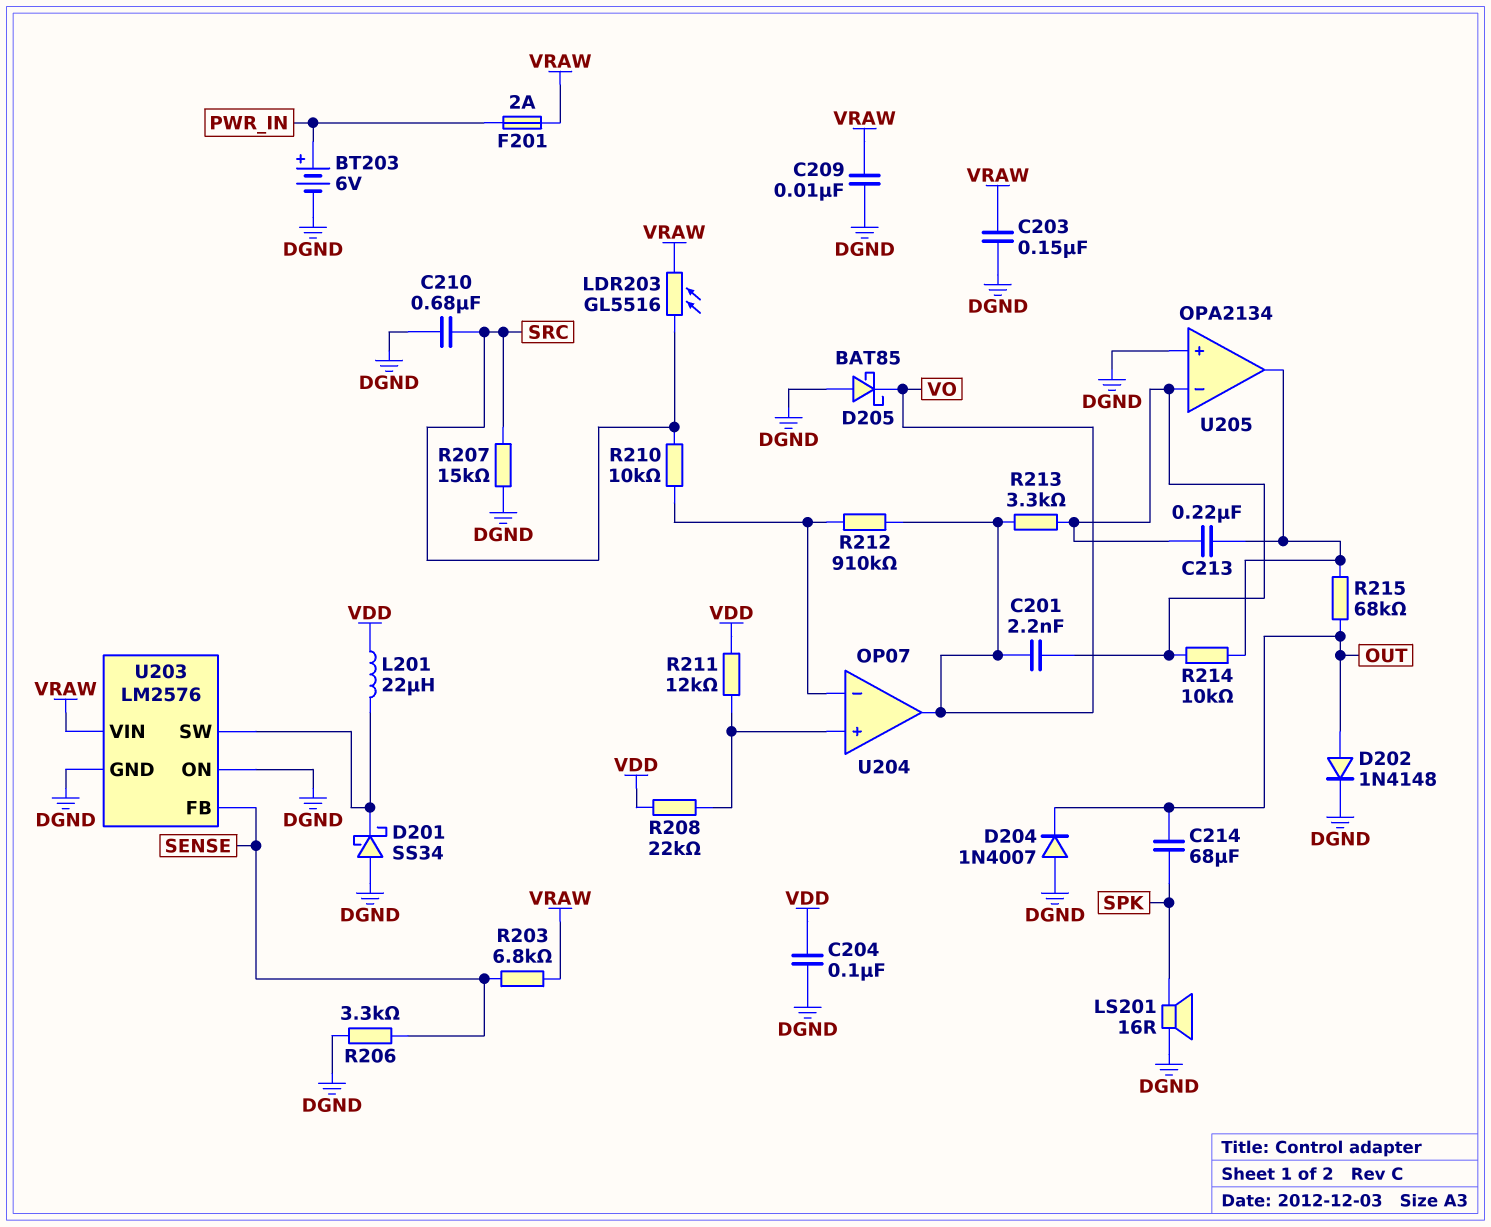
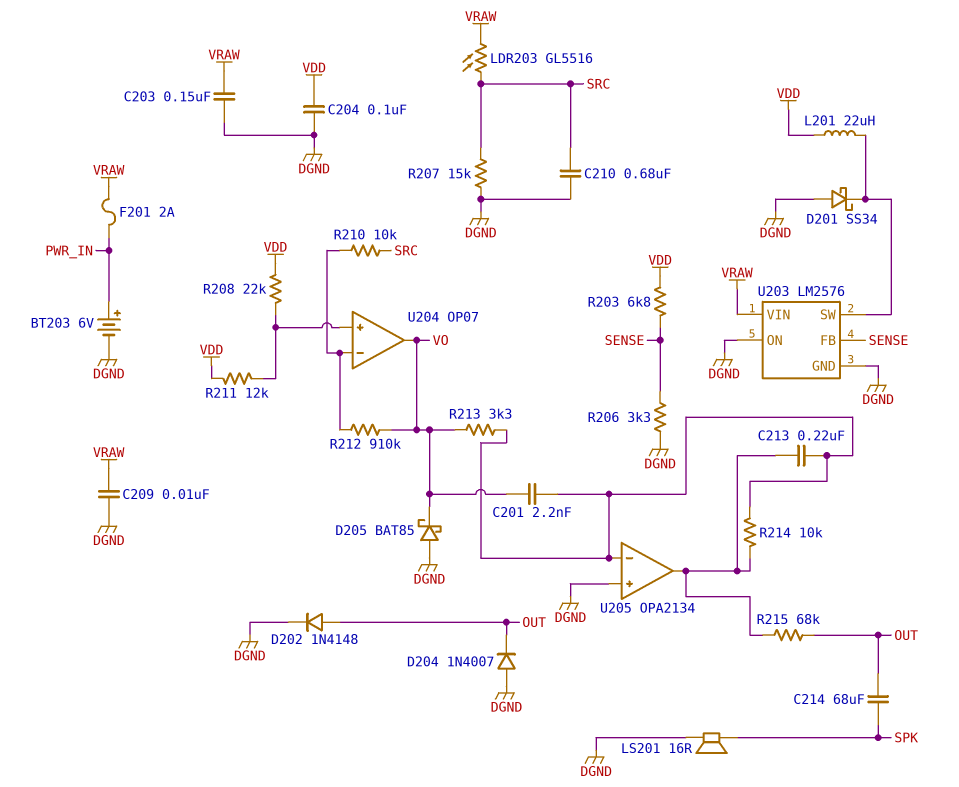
R203: 6.8k (SENSE, VRAW) -> 6.8k (SENSE, VDD)

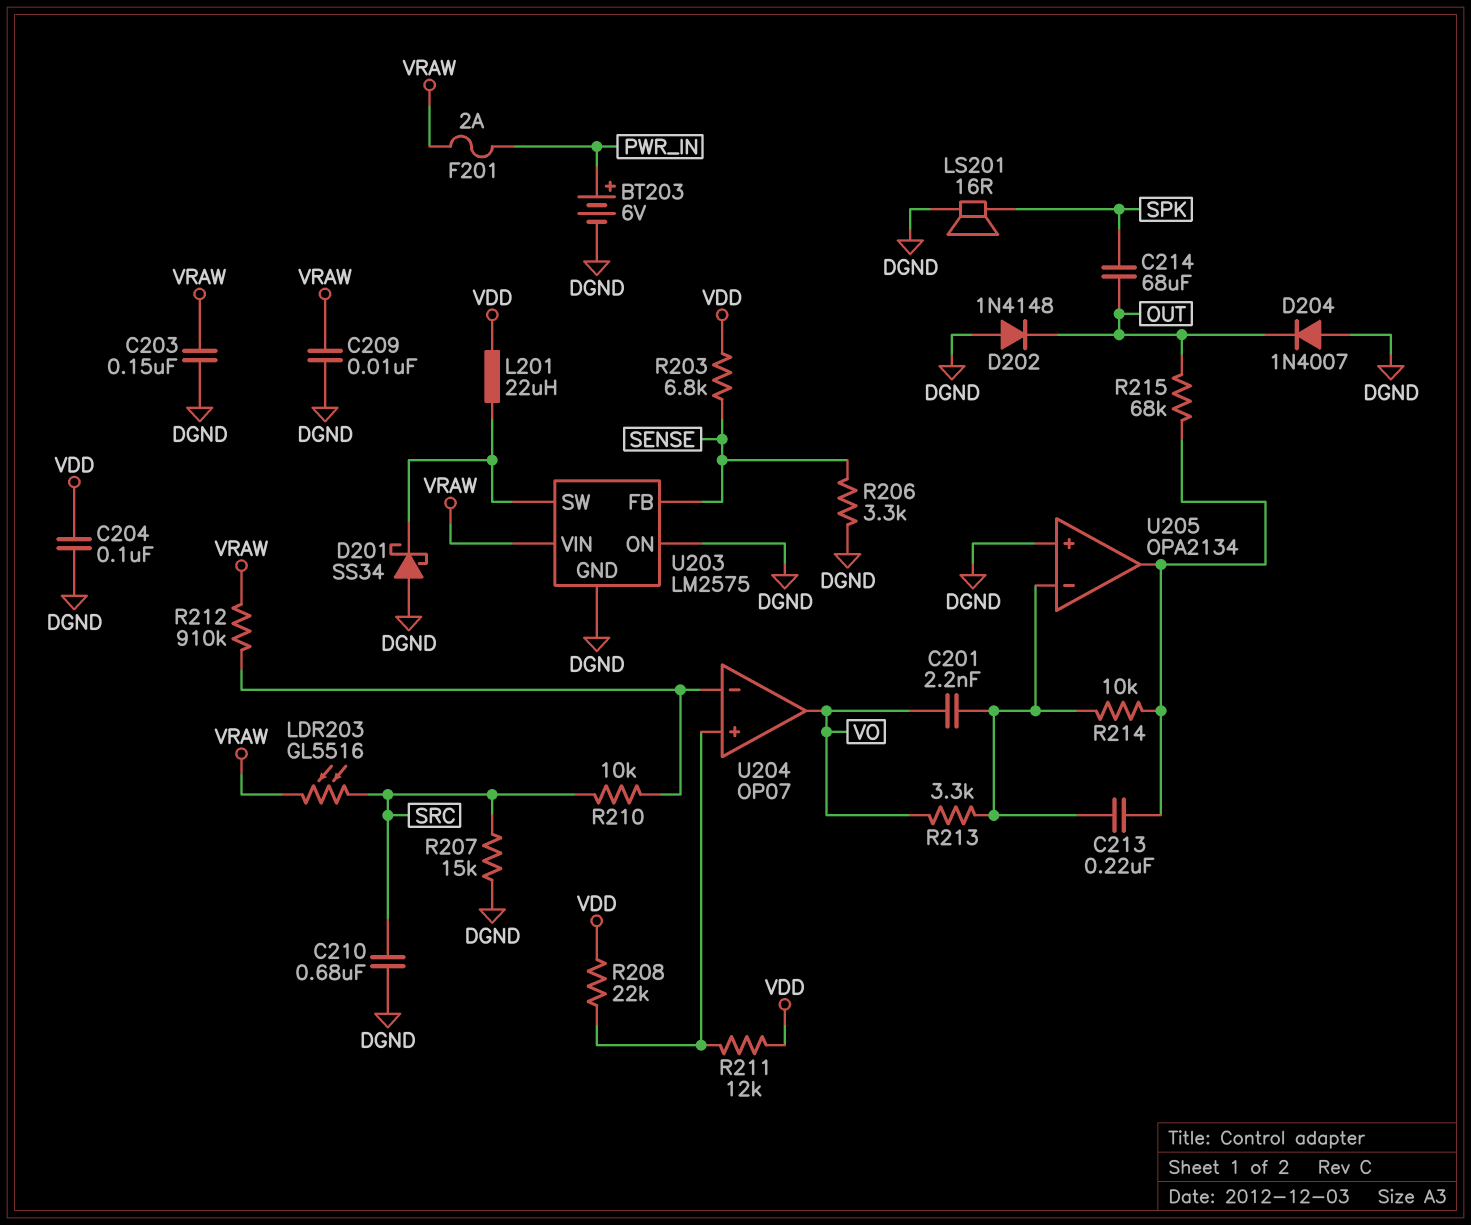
D202: diode 1N4148 (A OUT, K DGND) -> diode 1N4148 (A DGND, K OUT)
D205: schottky BAT85 (A DGND, K VO) -> none
R212: 910k (U204/in-, VO) -> 910k (U204/in-, VRAW)
U203: LM2576 -> LM2575

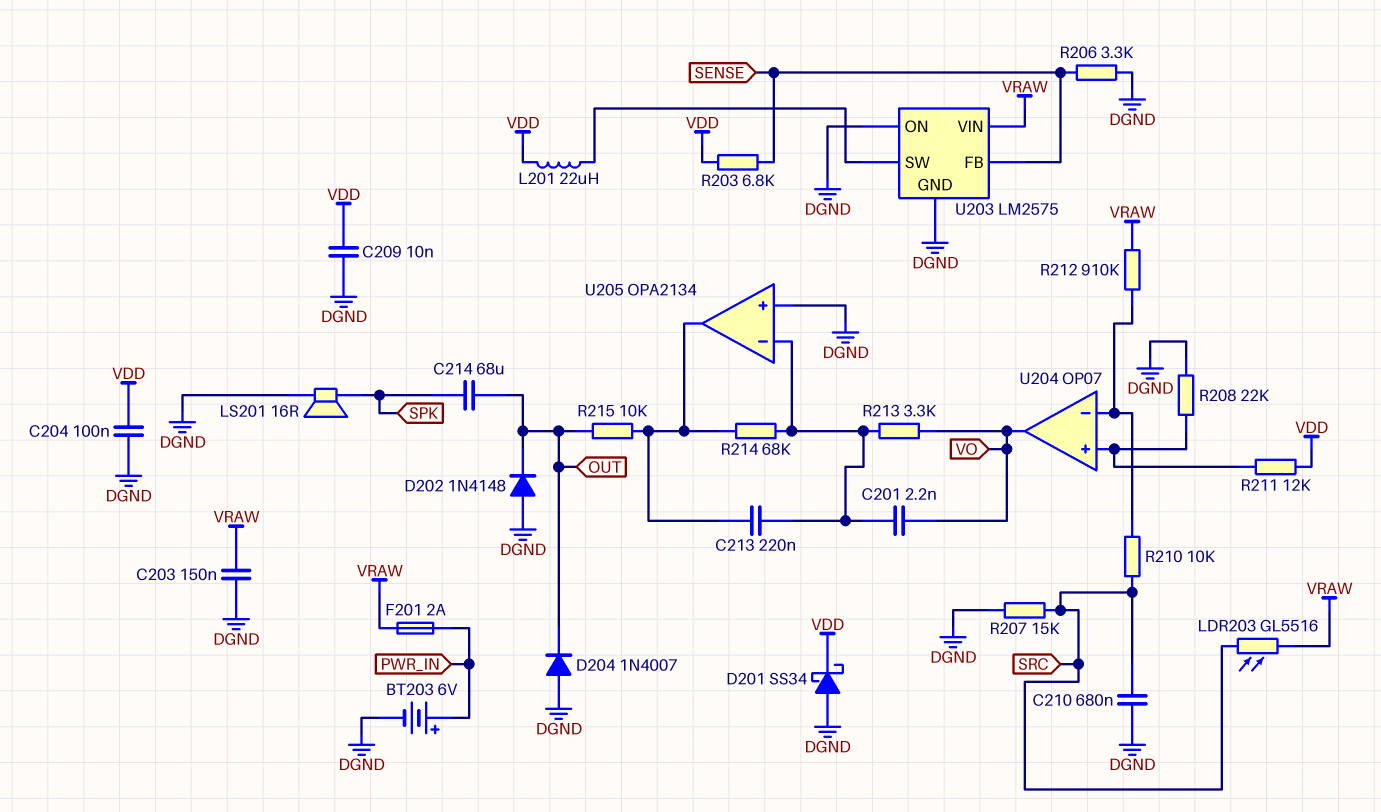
C209: 10nF (DGND, VRAW) -> 10nF (DGND, VDD)
D201: schottky SS34 (A DGND, K U203/SW) -> schottky SS34 (A DGND, K VDD)
R208: 22k (U204/in+, VDD) -> 22k (DGND, U204/in+)
R214: 10k (U205/in-, U205/out) -> 68k (U205/in-, U205/out)
R215: 68k (OUT, U205/out) -> 10k (OUT, U205/out)

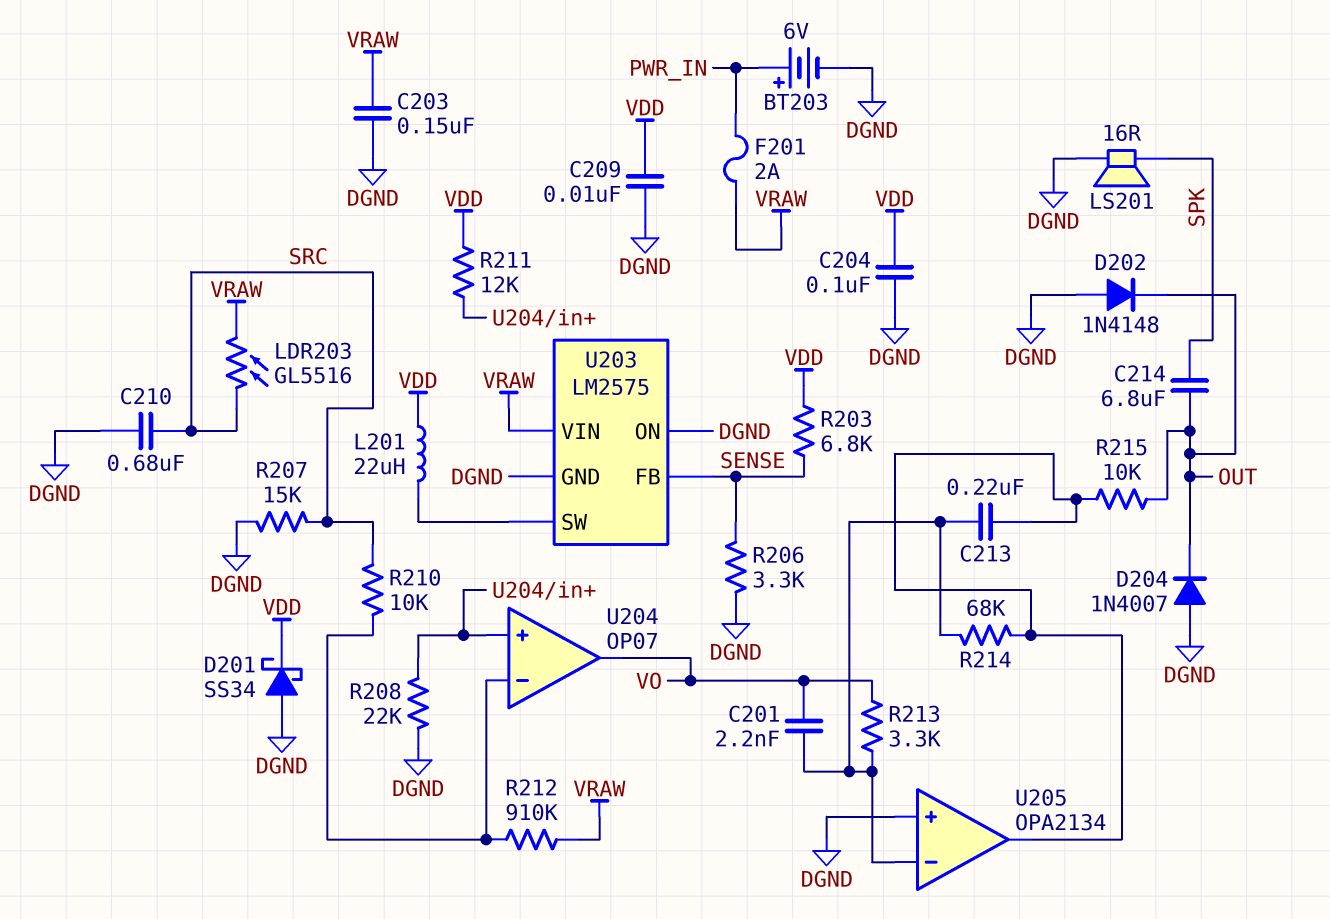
C214: 68uF (OUT, SPK) -> 6.8uF (OUT, SPK)

